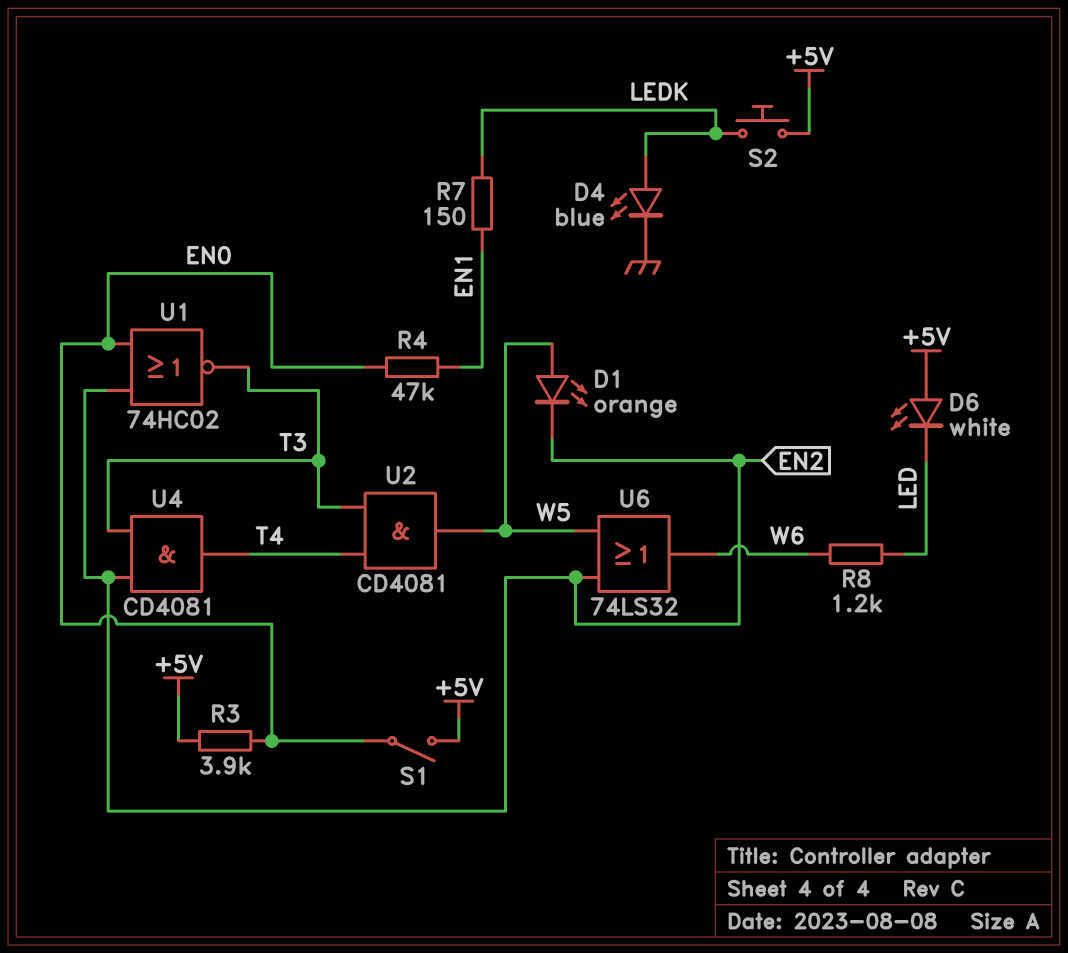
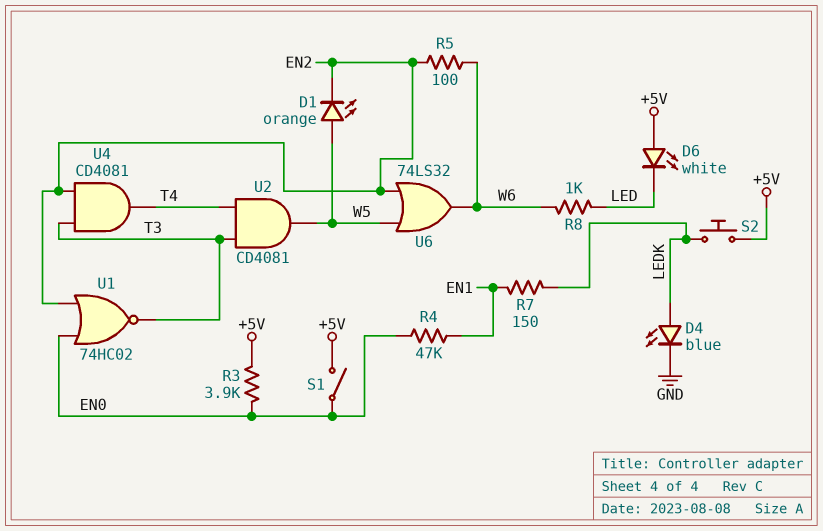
R5: none -> 100 (EN2, W6)
R8: 1.2k (LED, W6) -> 1k (LED, W6)

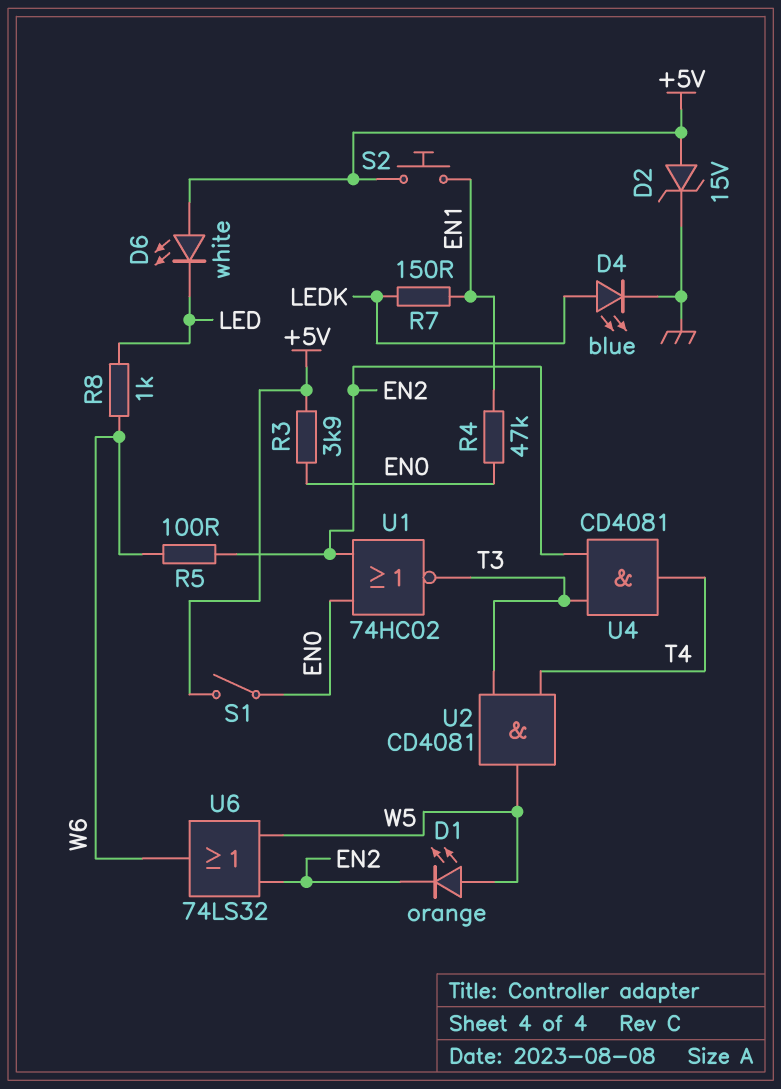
D2: none -> zener 15V (A +5V, K GND)
S2: button (+5V, LEDK) -> button (+5V, EN1)

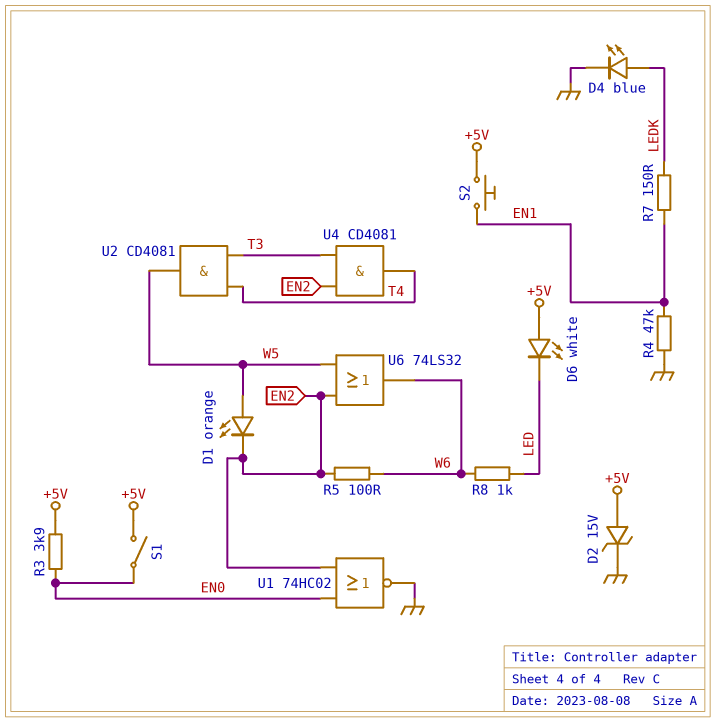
R4: 47k (EN0, EN1) -> 47k (EN1, GND)
U1: NOR 74HC02 (in EN0, in EN2, out T3) -> NOR 74HC02 (in EN0, in EN2, out GND)

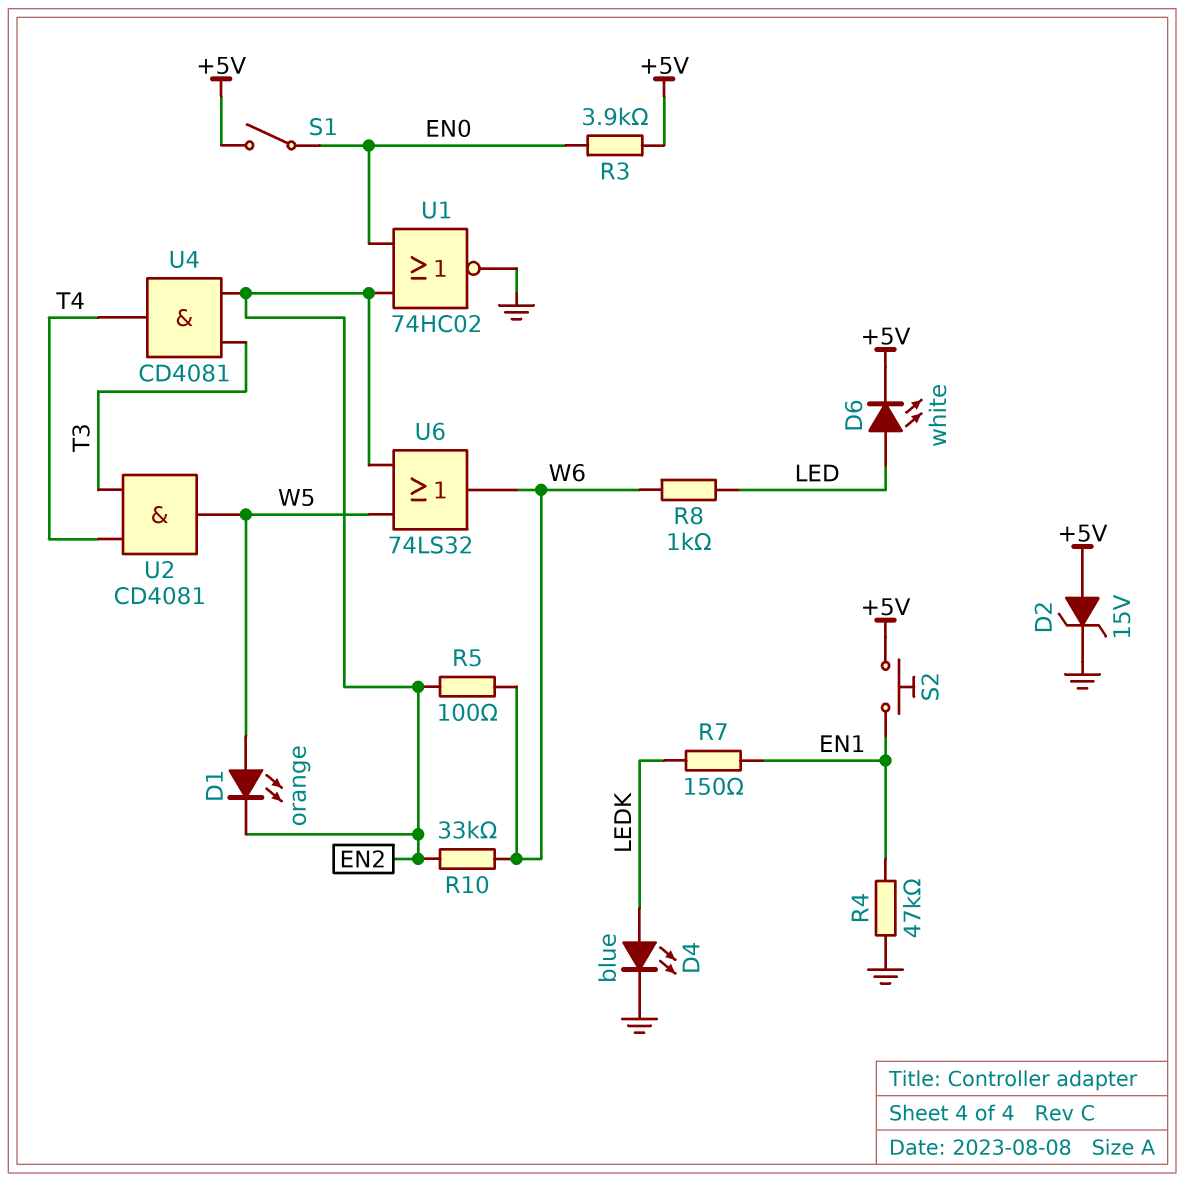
D6: LED white (A +5V, K LED) -> LED white (A LED, K +5V)
R10: none -> 33k (EN2, W6)

